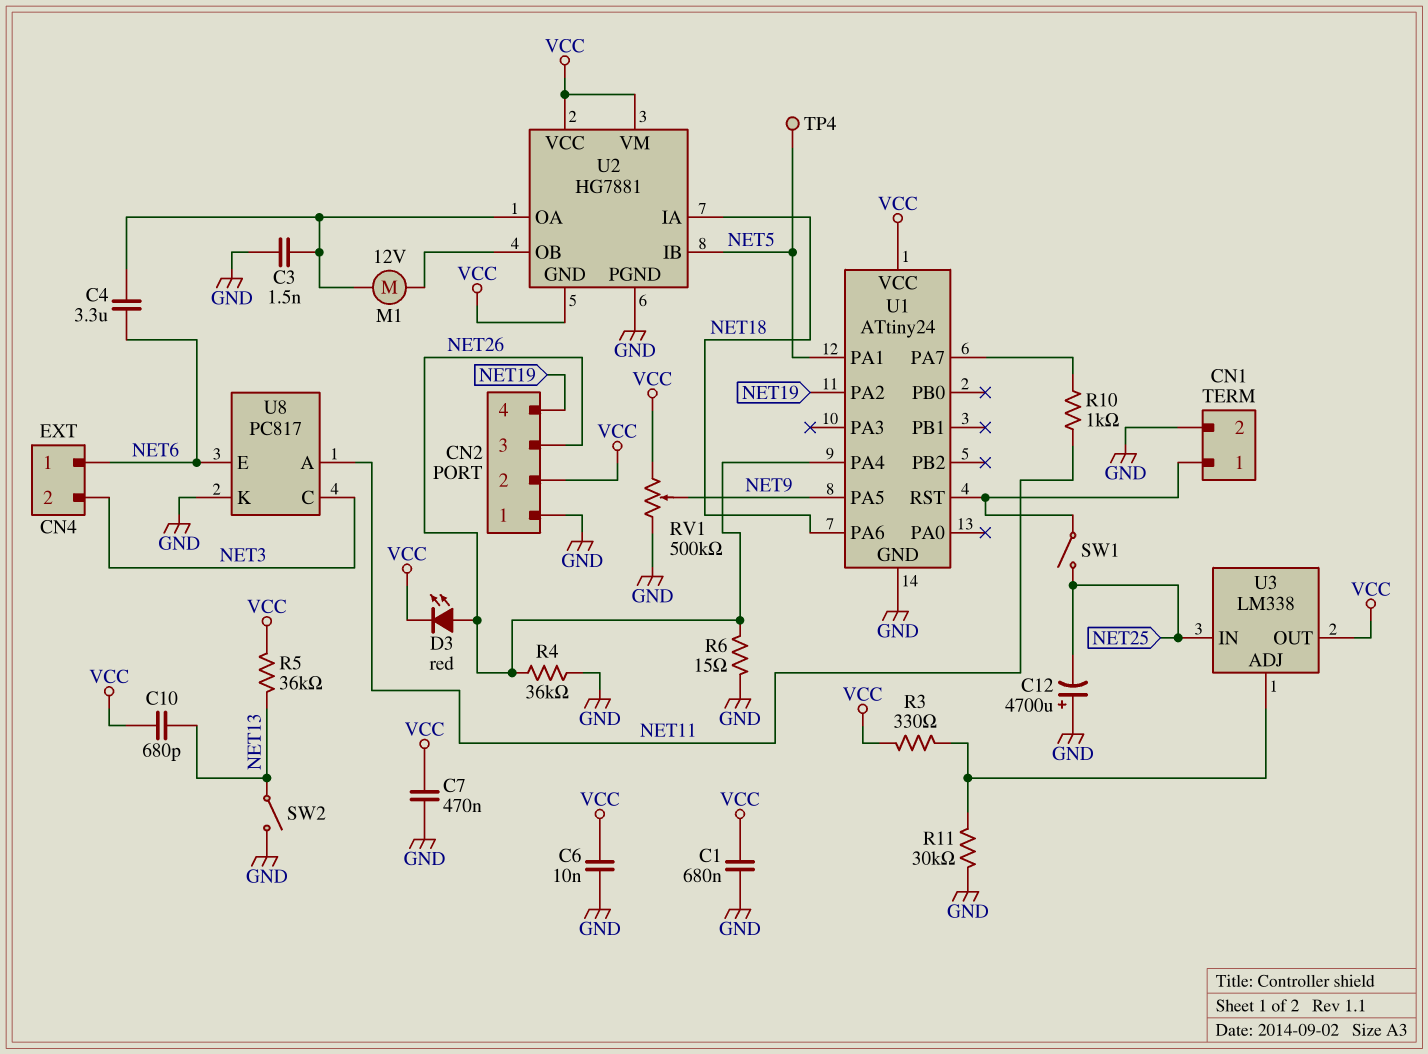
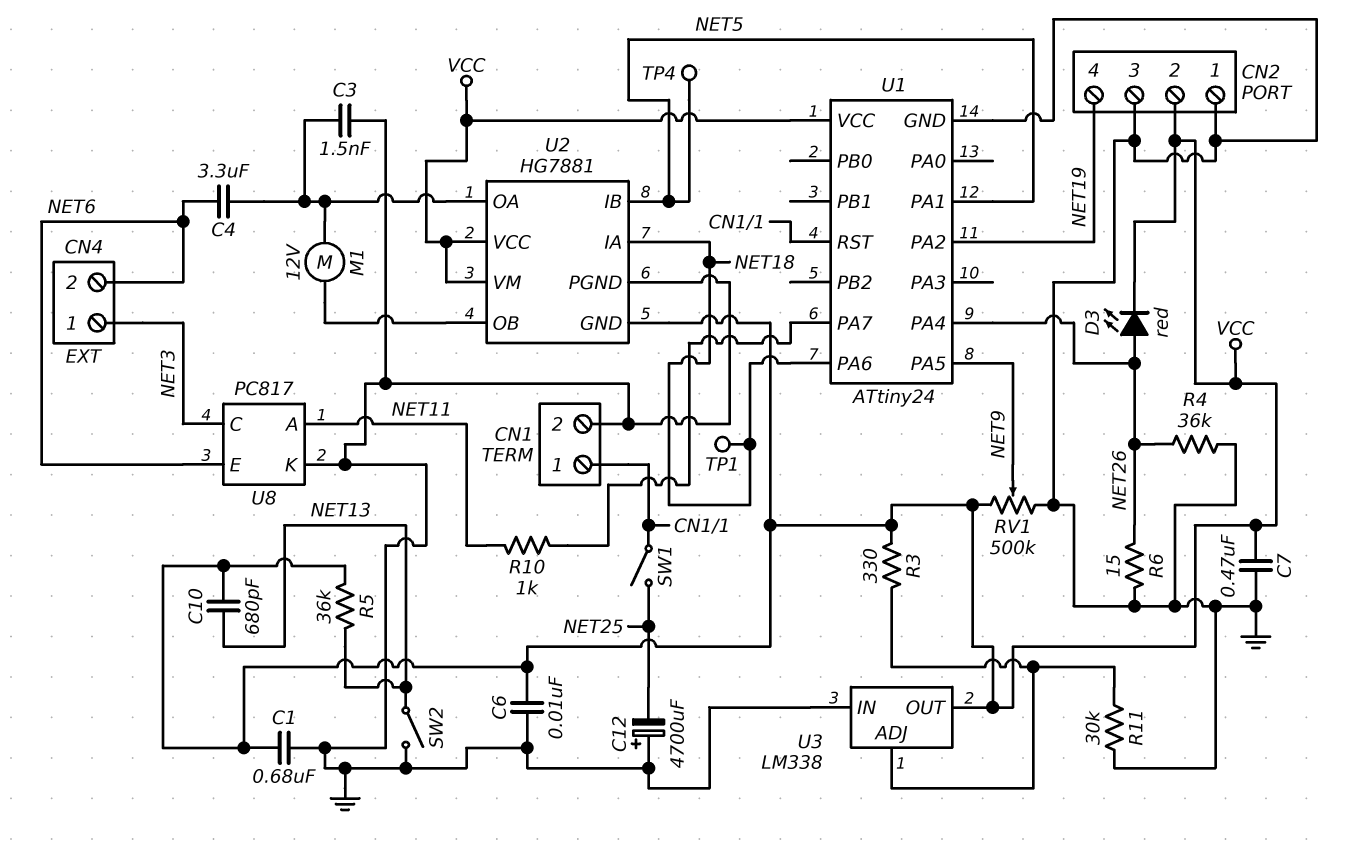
CN2 pin 3: NET26 -> GND
CN4 pin 1: NET6 -> NET3
CN4 pin 2: NET3 -> NET6
TP1: none -> test point (NET18)
U3 pin IN: NET25 -> GND

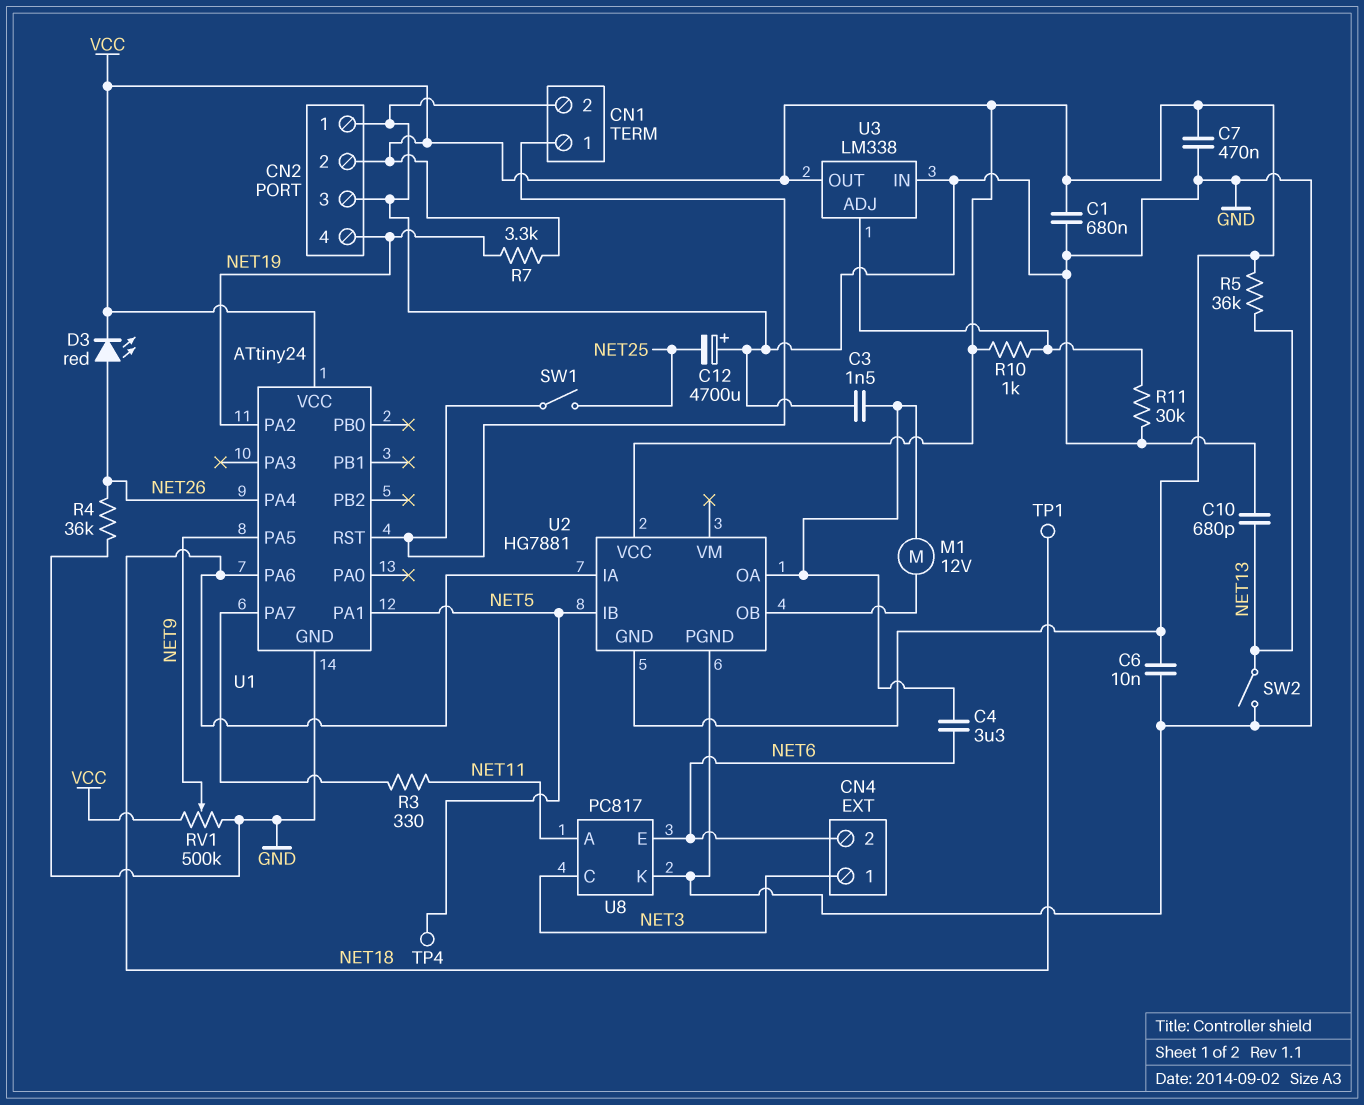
C10: 680pF (NET13, VCC) -> 680pF (GND, NET13)
R3: 330 (U3/ADJ, VCC) -> 330 (NET11, U1/PA7)
R6: 15 (GND, NET26) -> none
R7: none -> 3.3k (NET19, VCC)
R10: 1k (NET11, U1/PA7) -> 1k (U3/ADJ, VCC)
U2 pin VM: VCC -> none

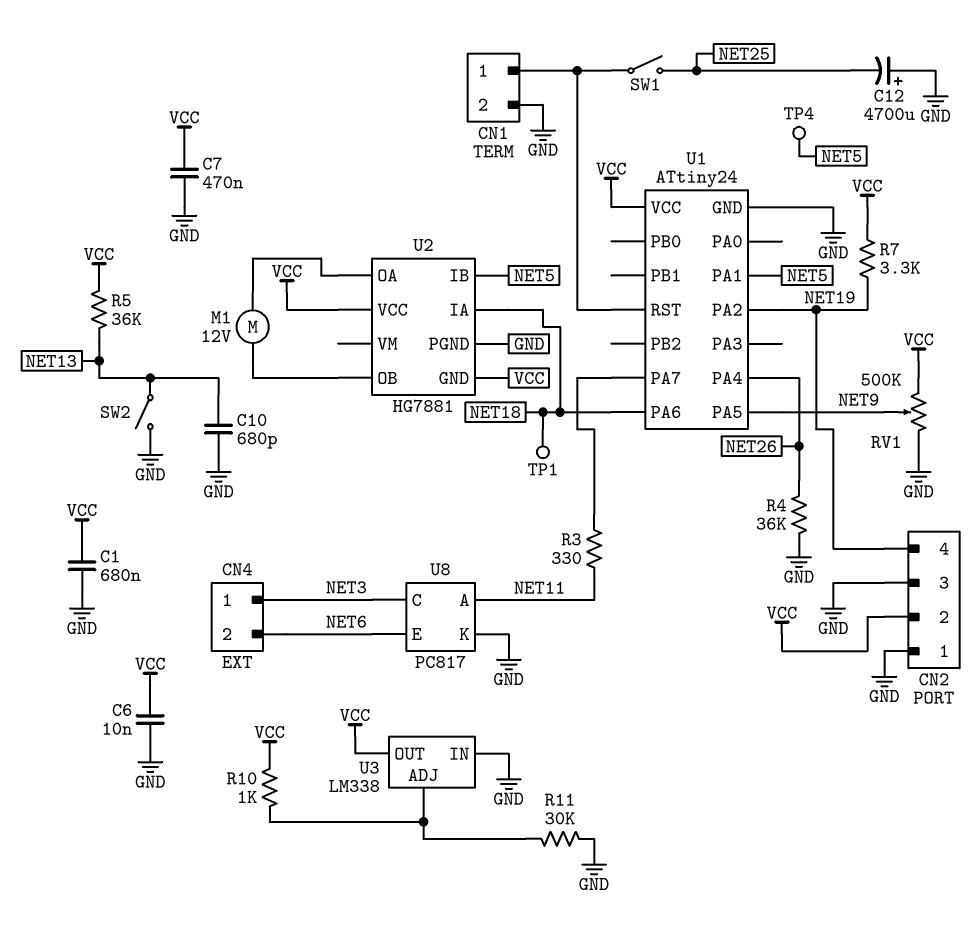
C3: 1.5nF (GND, U2/OA) -> none
C4: 3.3uF (NET6, U2/OA) -> none
D3: LED red (A NET26, K VCC) -> none

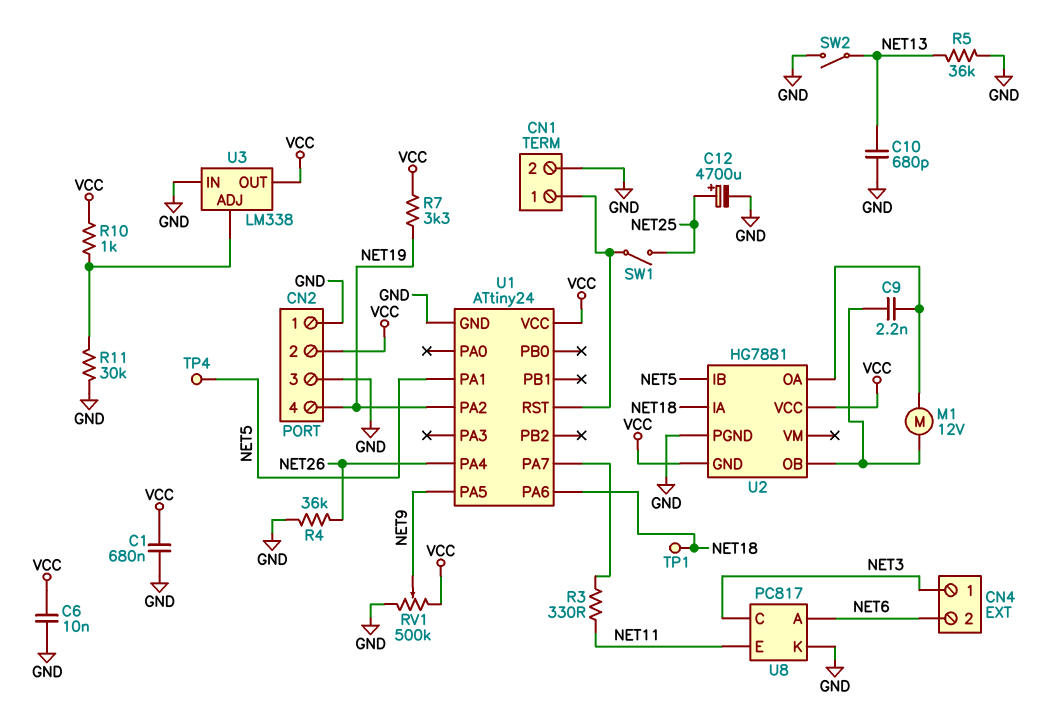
C7: 470nF (GND, VCC) -> none
C9: none -> 2.2nF (U2/OA, U2/OB)
C12: 4700uF (plus GND, minus NET25) -> 4700uF (plus NET25, minus GND)
R5: 36k (NET13, VCC) -> 36k (GND, NET13)
U8 pin A: NET11 -> NET6
U8 pin E: NET6 -> NET11

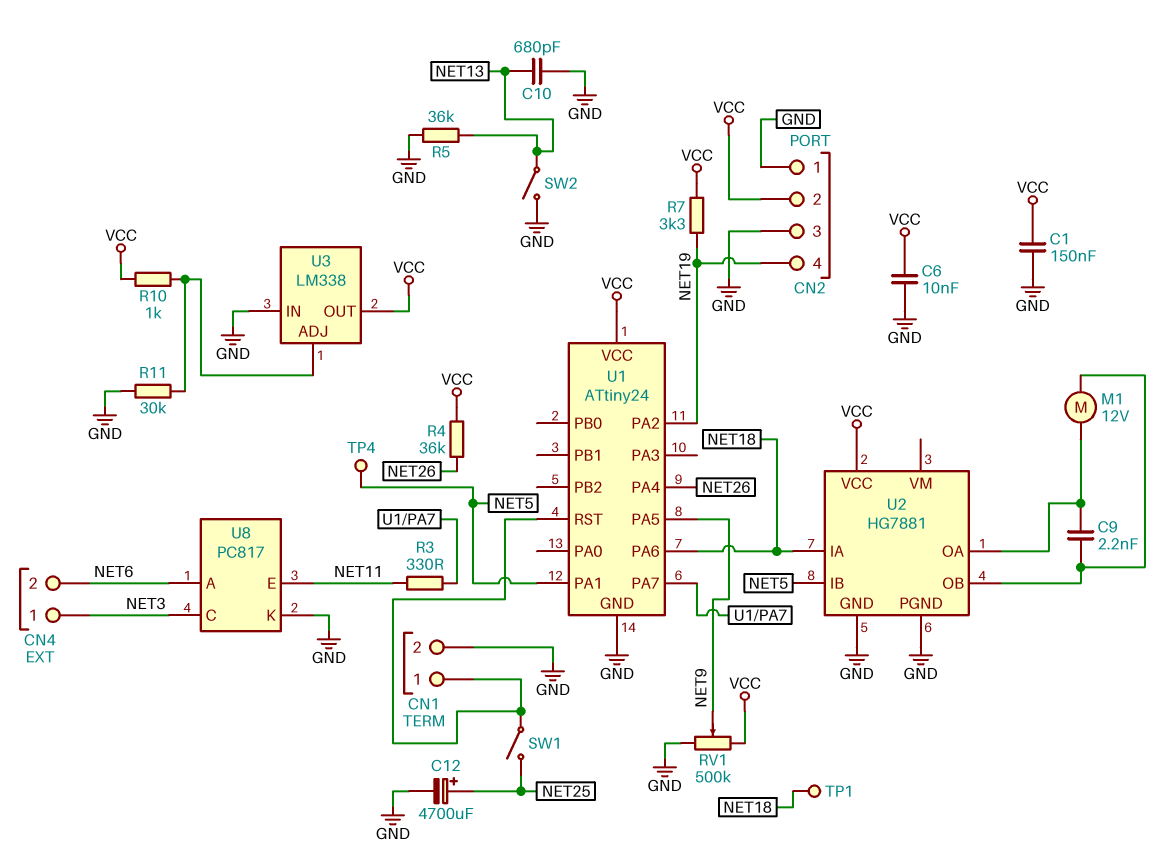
C1: 680nF (GND, VCC) -> 150nF (GND, VCC)
R4: 36k (GND, NET26) -> 36k (NET26, VCC)
U2 pin GND: VCC -> GND

